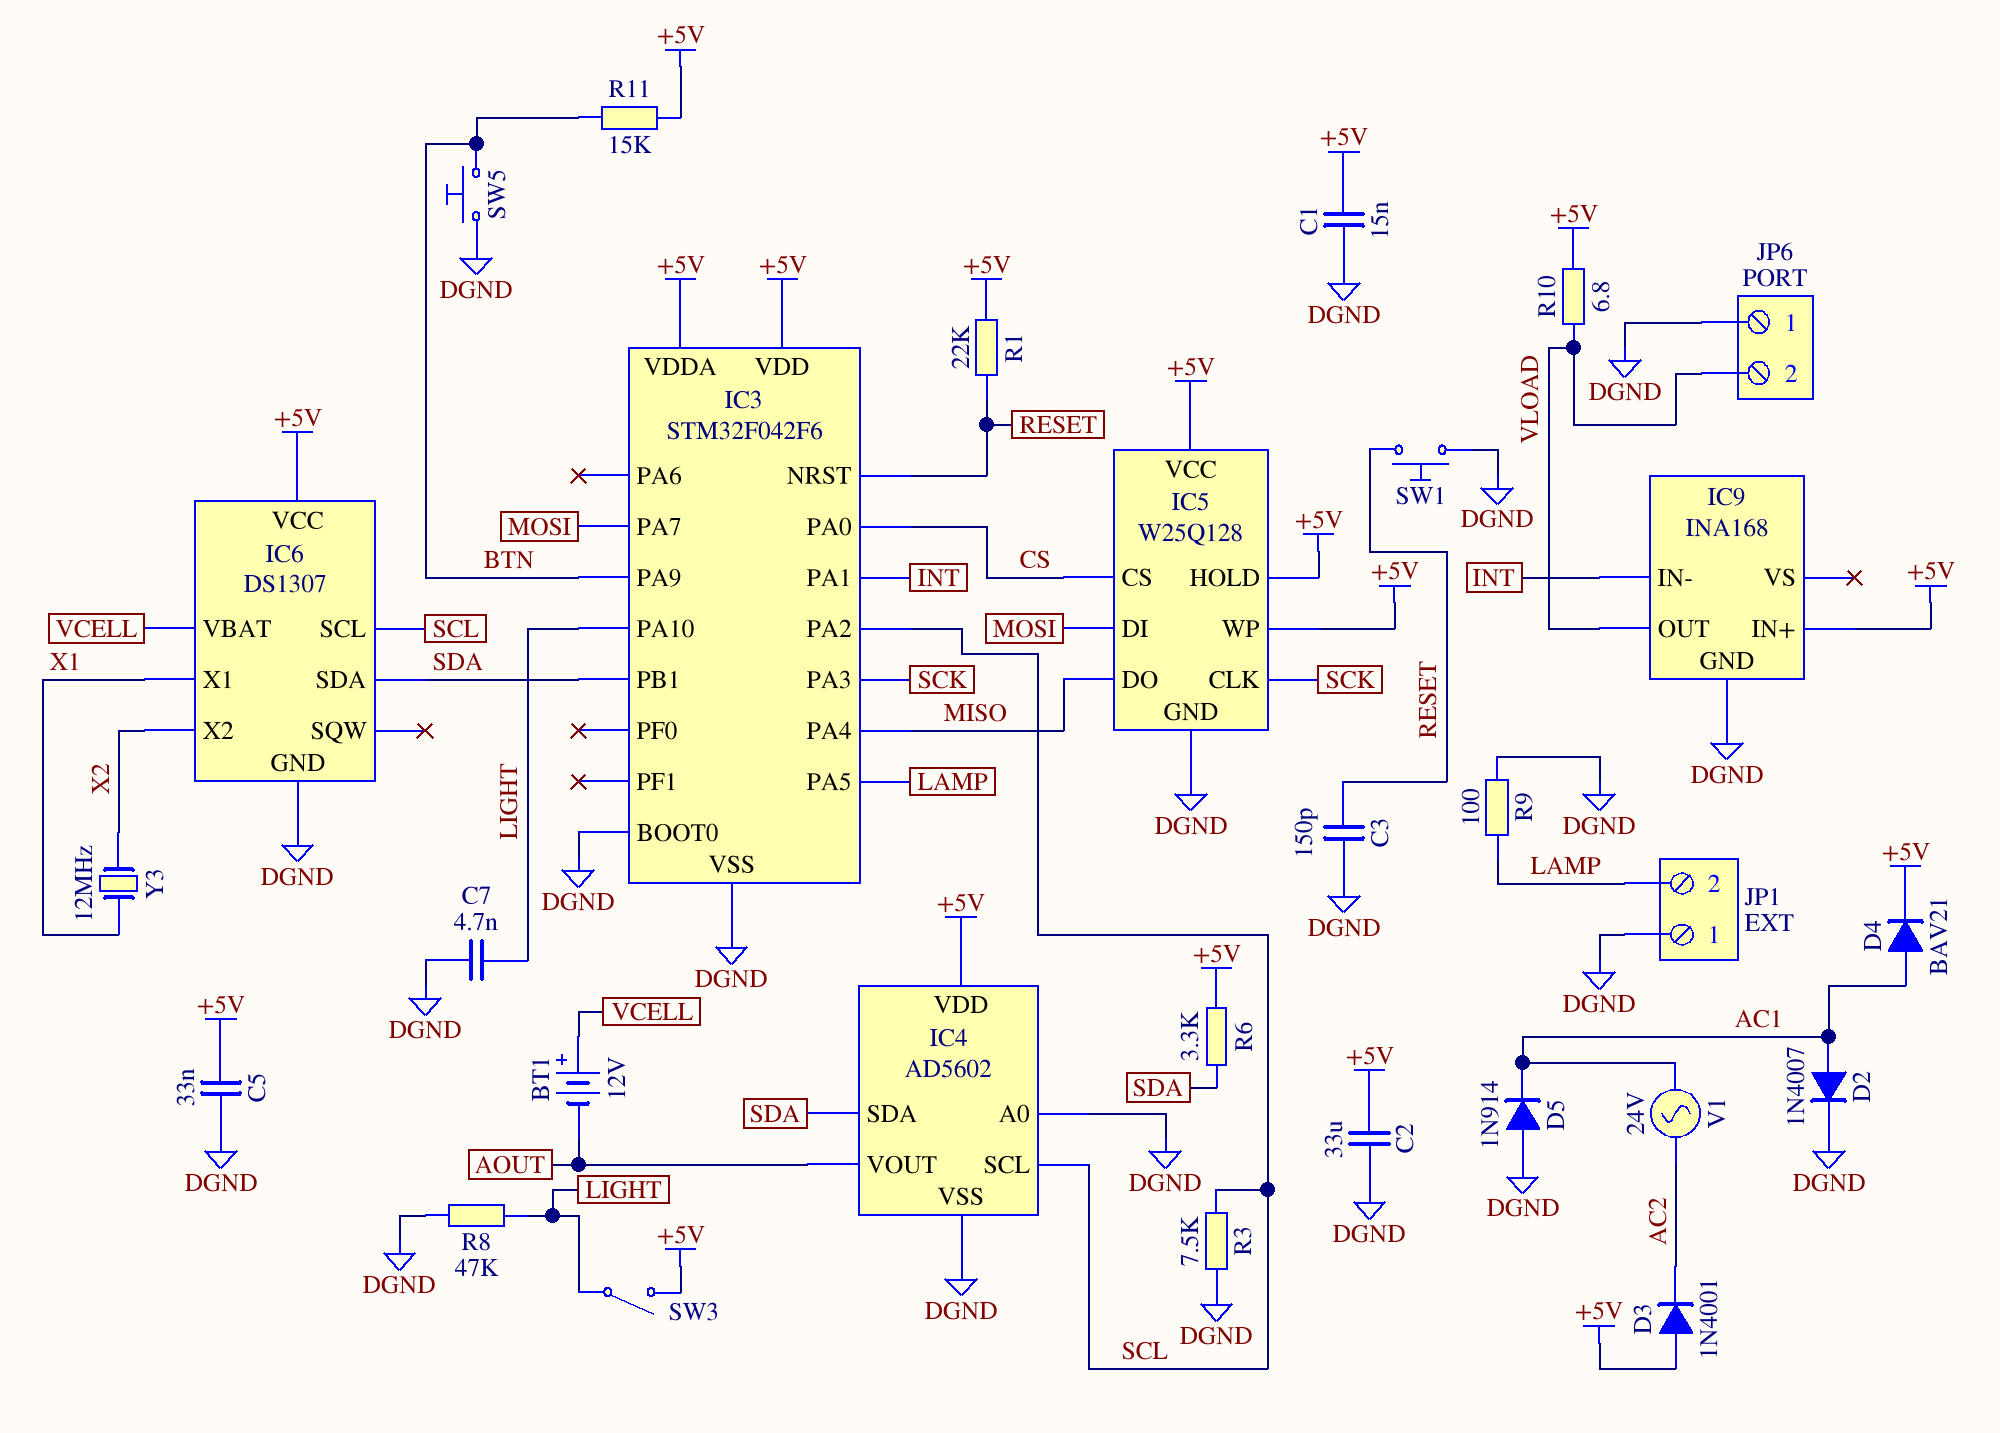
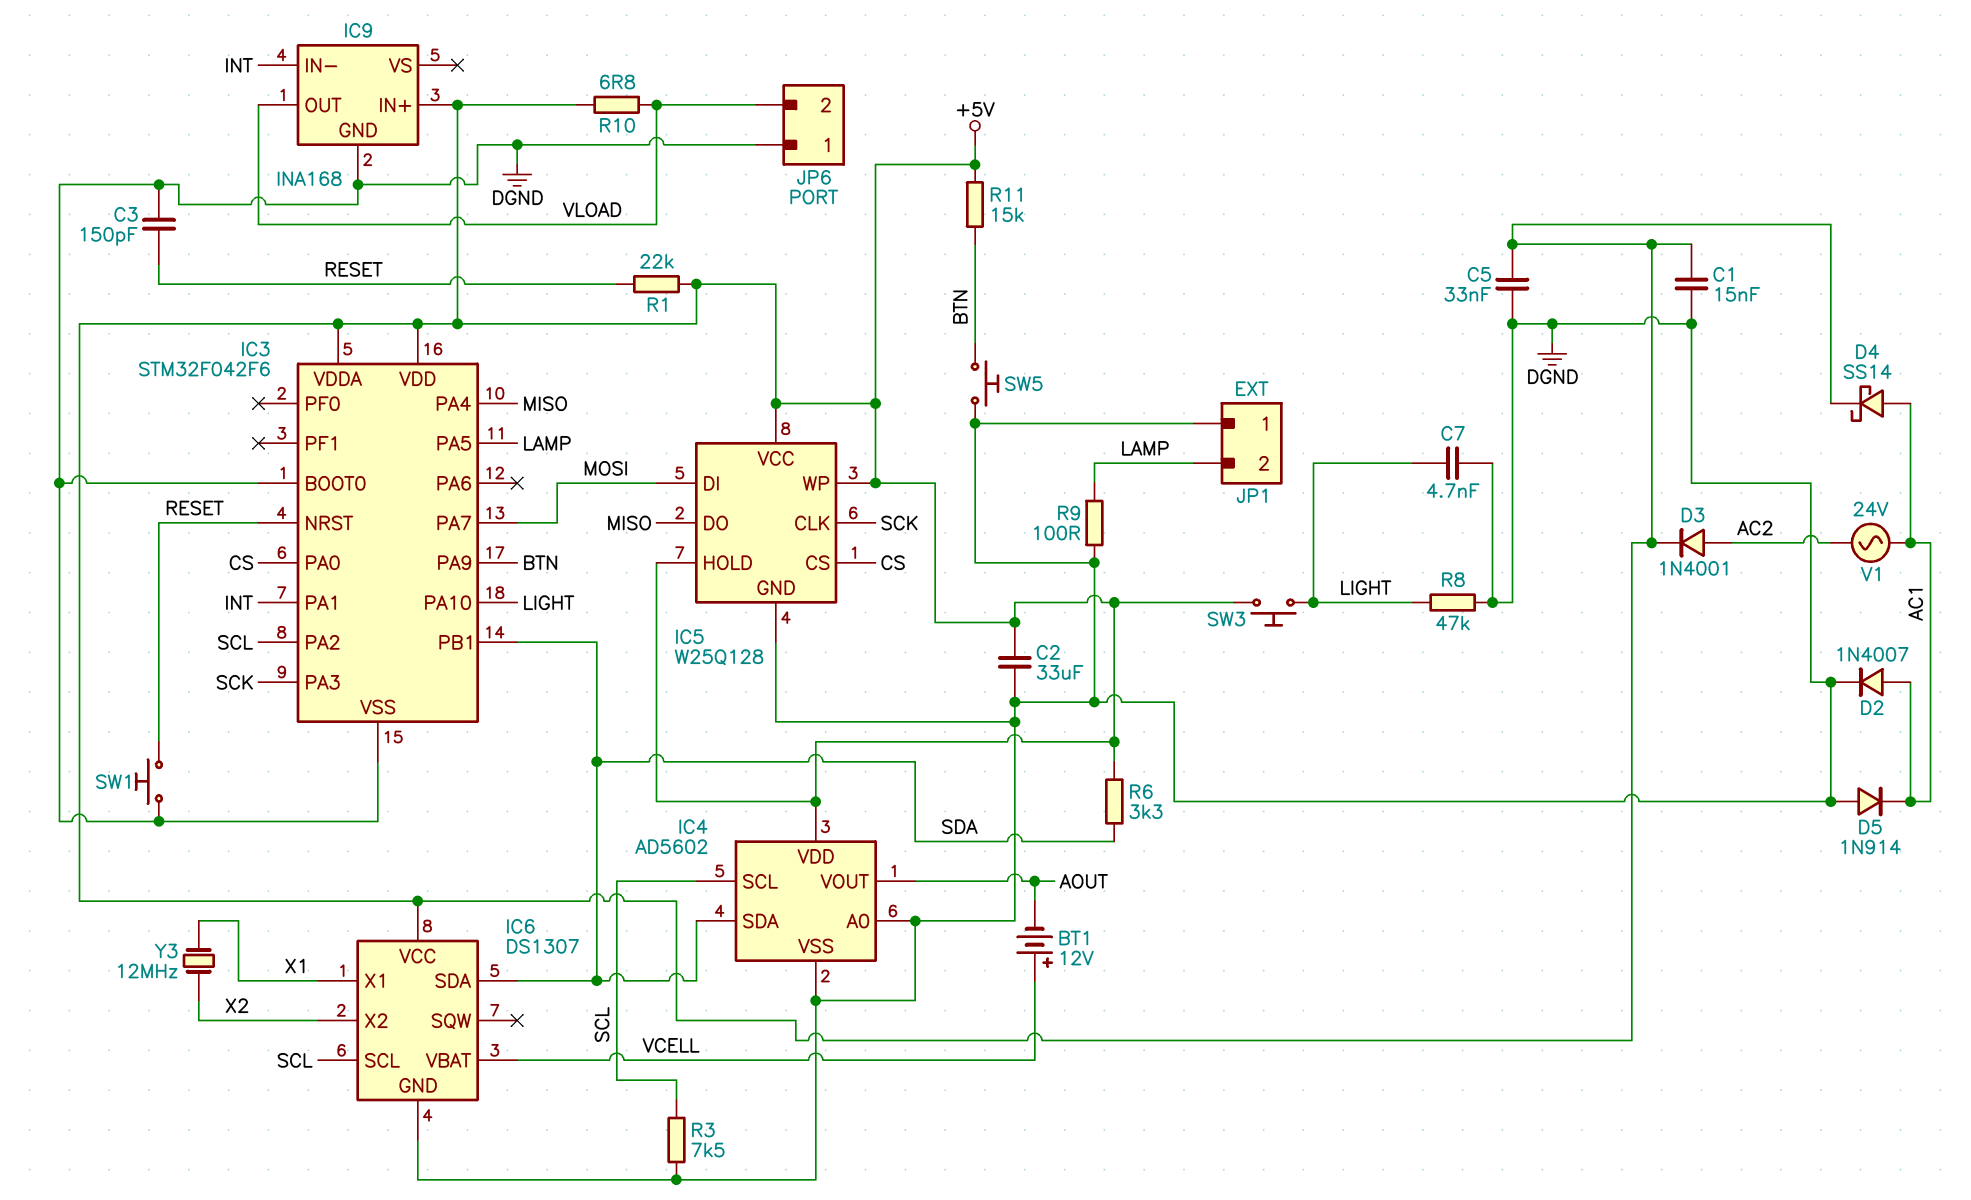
D3: diode 1N4001 (A +5V, K AC2) -> diode 1N4001 (A AC2, K +5V)
D4: diode BAV21 (A AC1, K +5V) -> schottky SS14 (A AC1, K +5V)
SW3: switch (+5V, LIGHT) -> button (+5V, LIGHT)

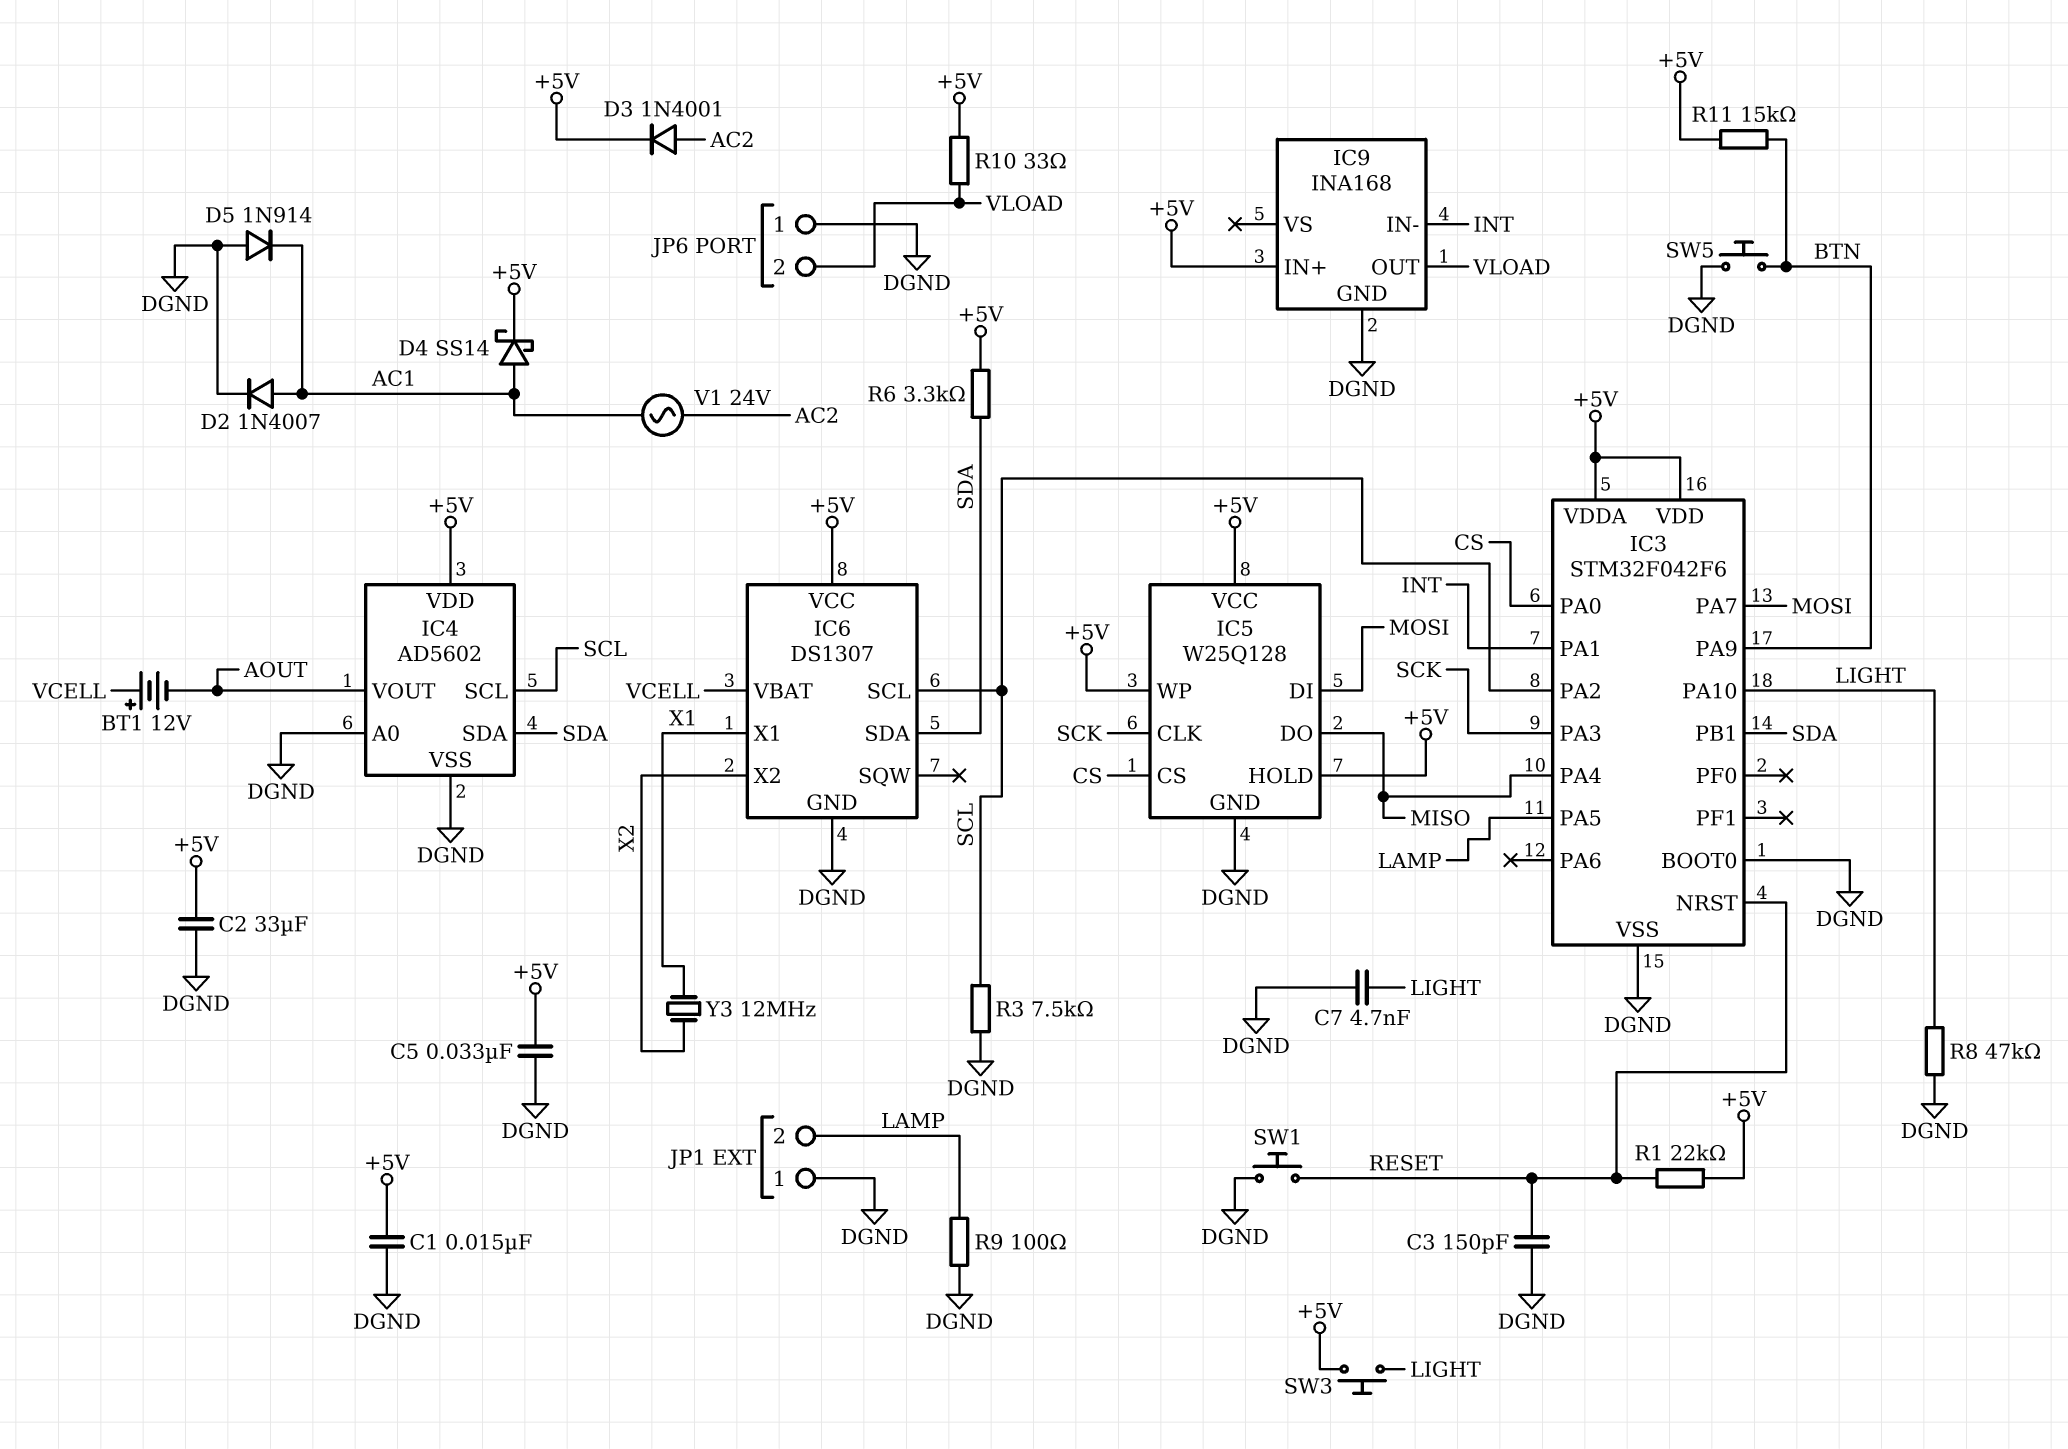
R10: 6.8 (+5V, VLOAD) -> 33 (+5V, VLOAD)

